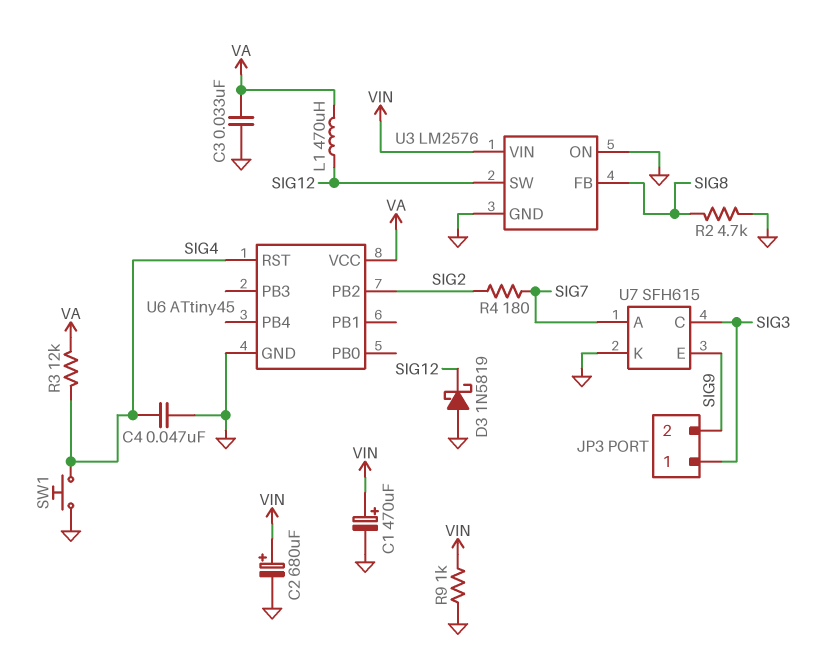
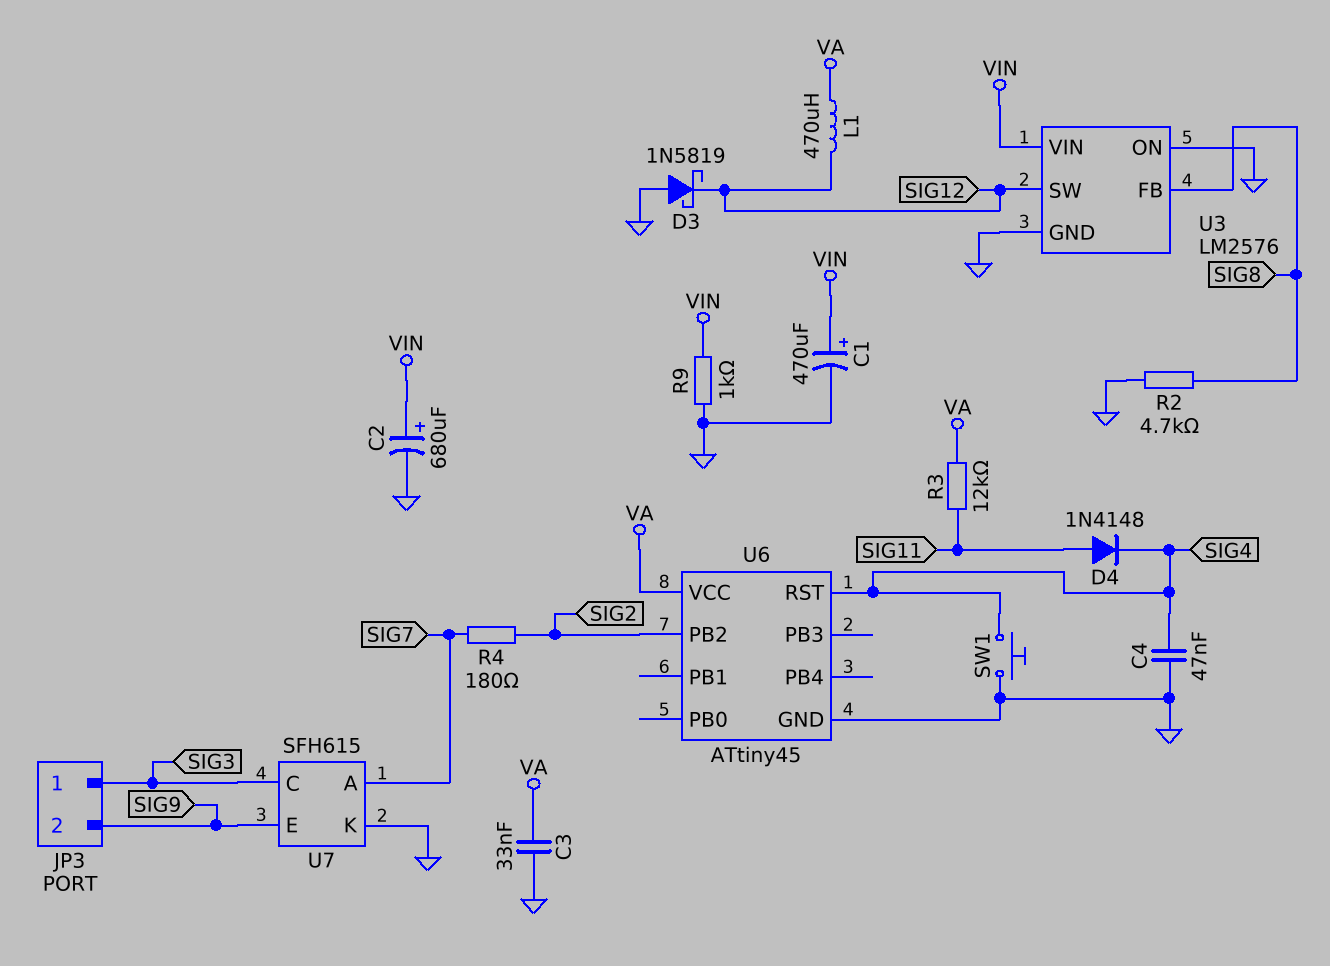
D4: none -> diode 1N4148 (A SIG11, K SIG4)
R3: 12k (SIG4, VA) -> 12k (SIG11, VA)

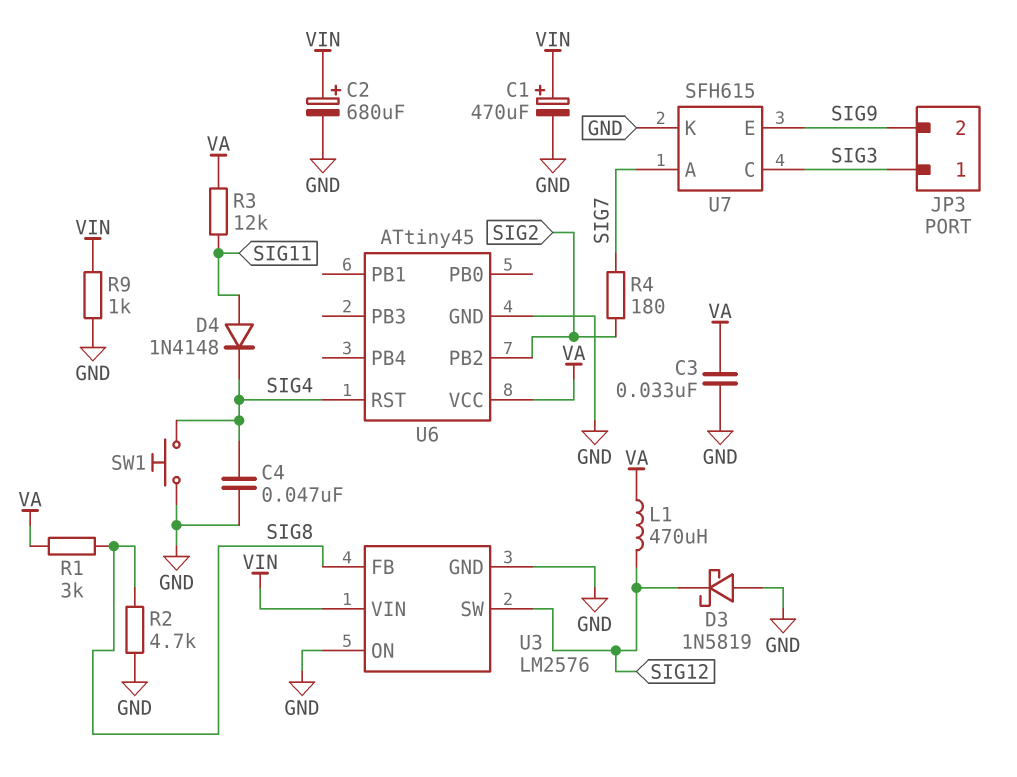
R1: none -> 3k (SIG8, VA)

